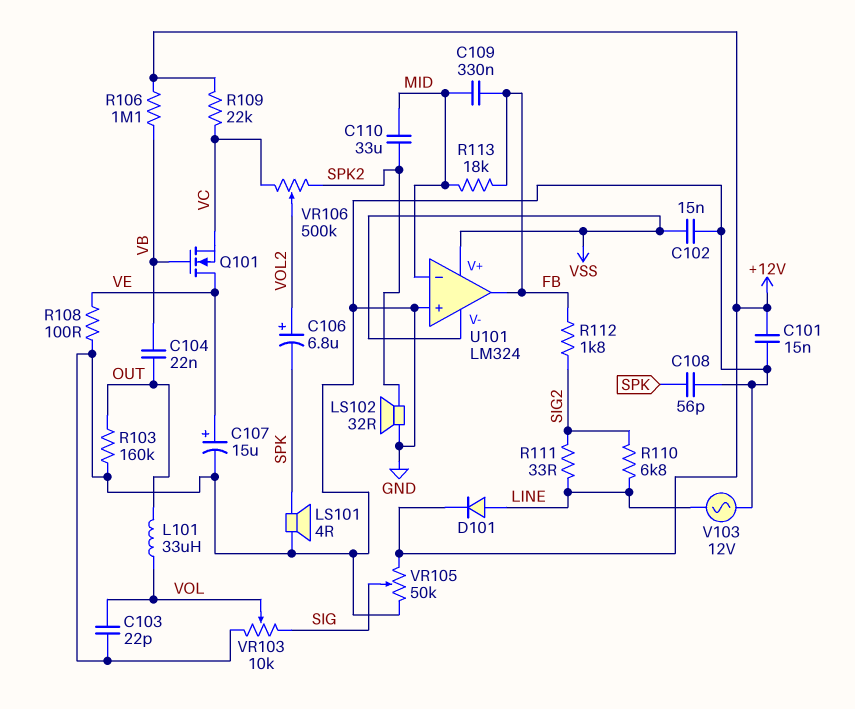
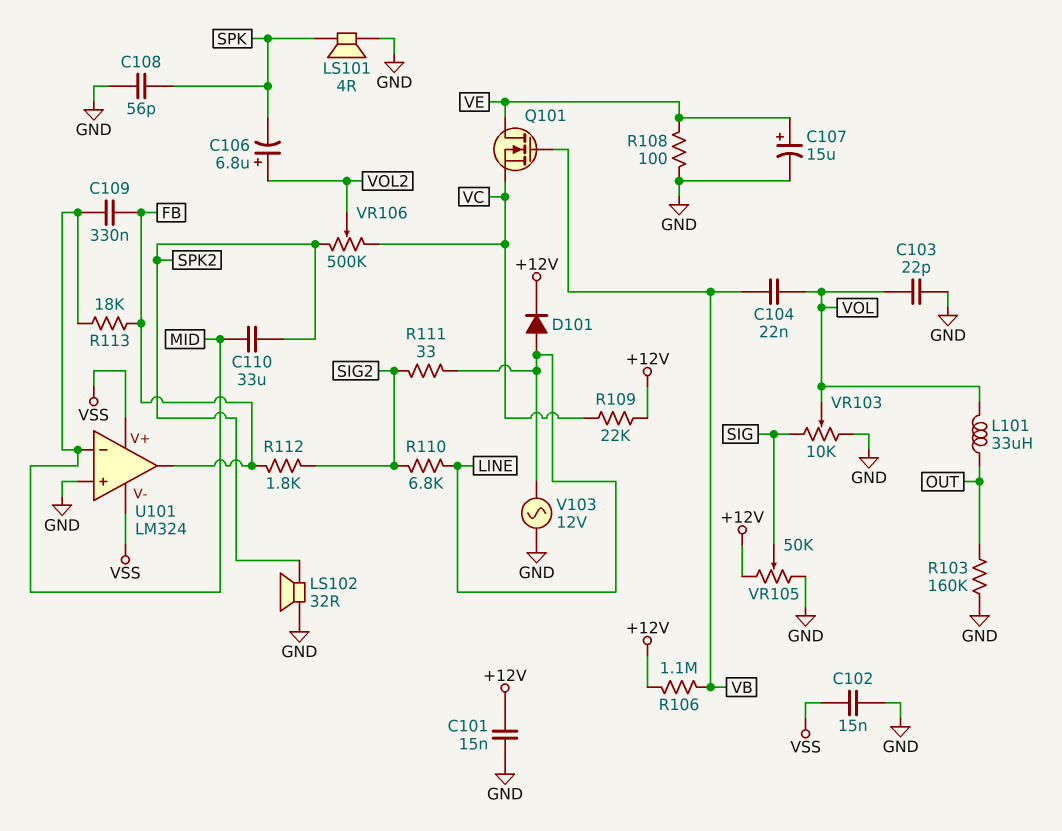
C104: 22nF (OUT, VB) -> 22nF (VB, VOL)

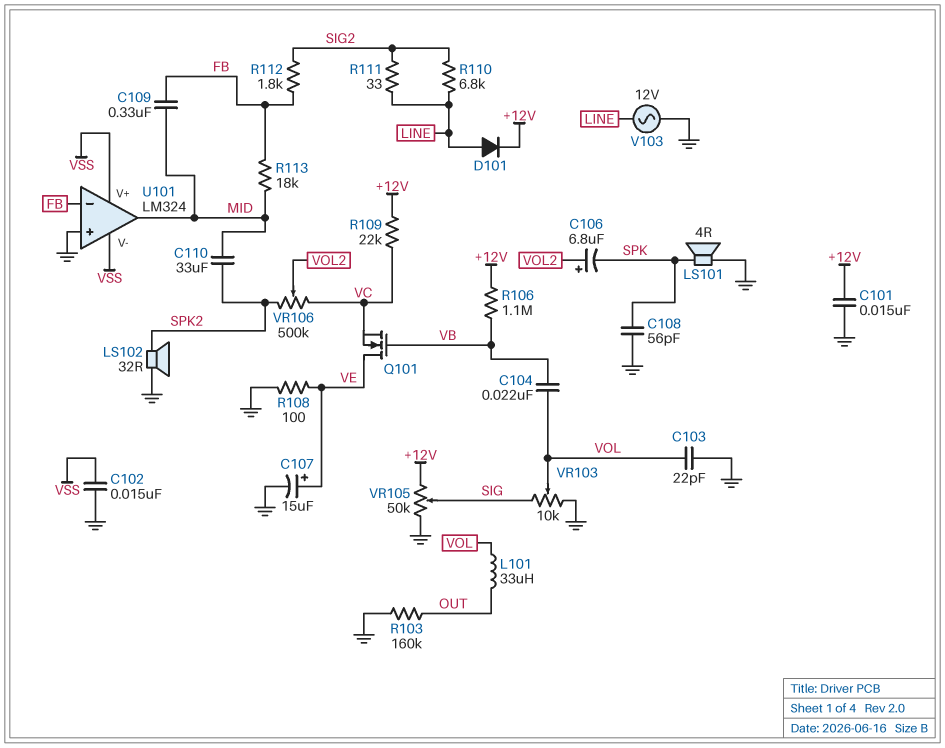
U101 pin in-: MID -> FB
U101 pin out: FB -> MID

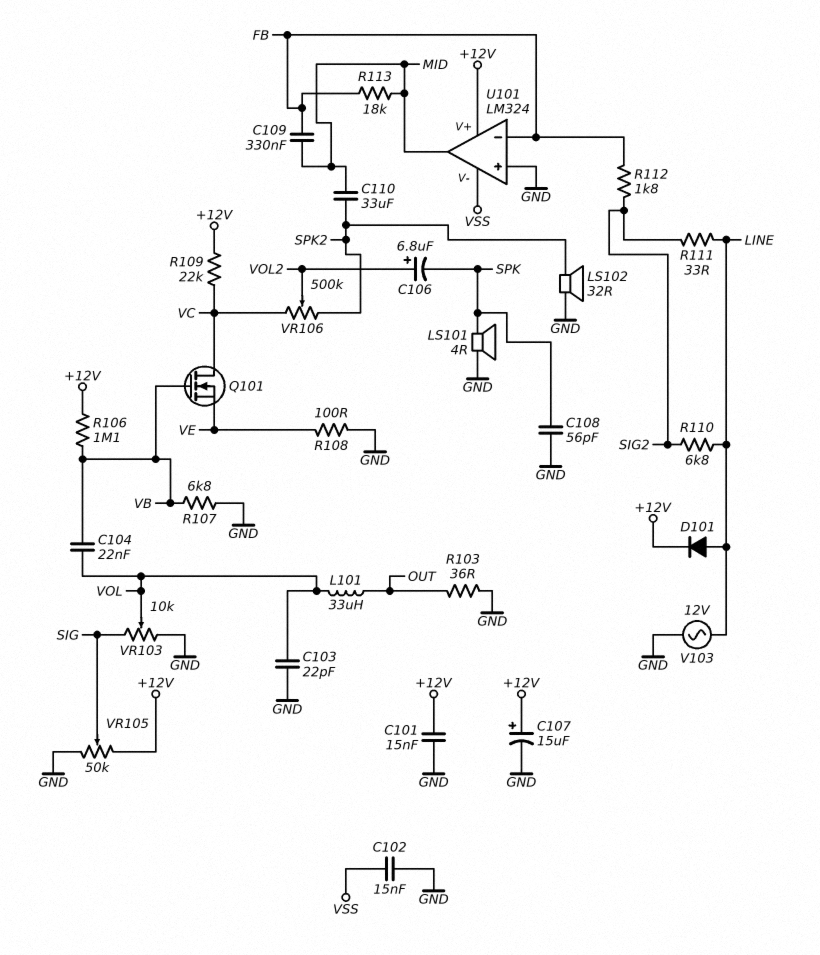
C107: 15uF (plus VE, minus GND) -> 15uF (plus +12V, minus GND)
Q101: NMOS (G VB, D VE, S VC) -> NMOS (G VB, D VC, S VE)
R103: 160k (GND, OUT) -> 36 (GND, OUT)
R107: none -> 6.8k (GND, VB)
U101 pin V+: VSS -> +12V

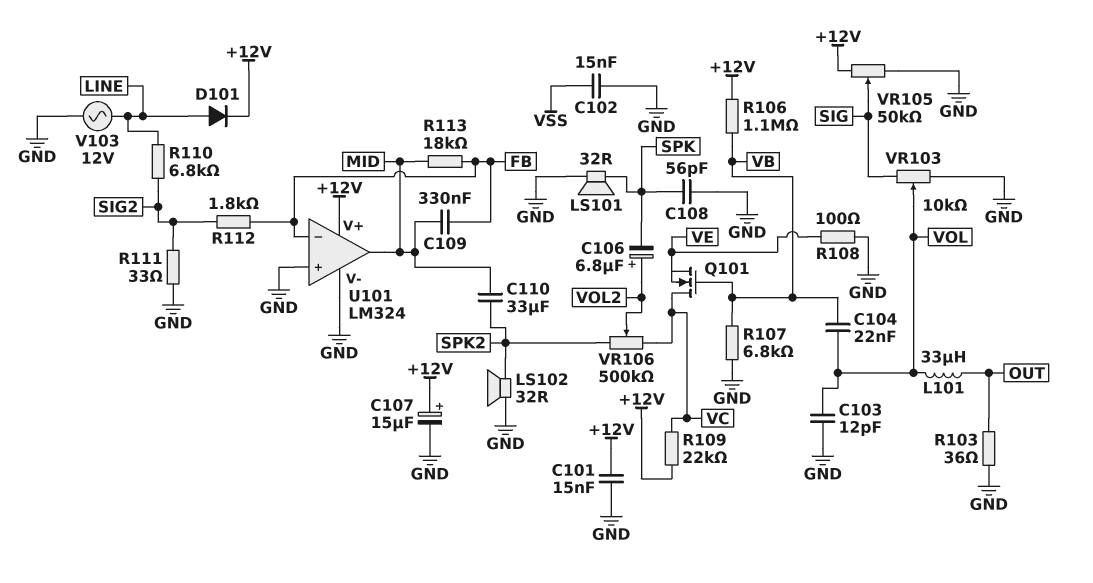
C103: 22pF (GND, VOL) -> 12pF (GND, VOL)
LS101: speaker 4R (GND, SPK) -> speaker 32R (GND, SPK)
R111: 33 (LINE, SIG2) -> 33 (GND, SIG2)
U101 pin V-: VSS -> GND

